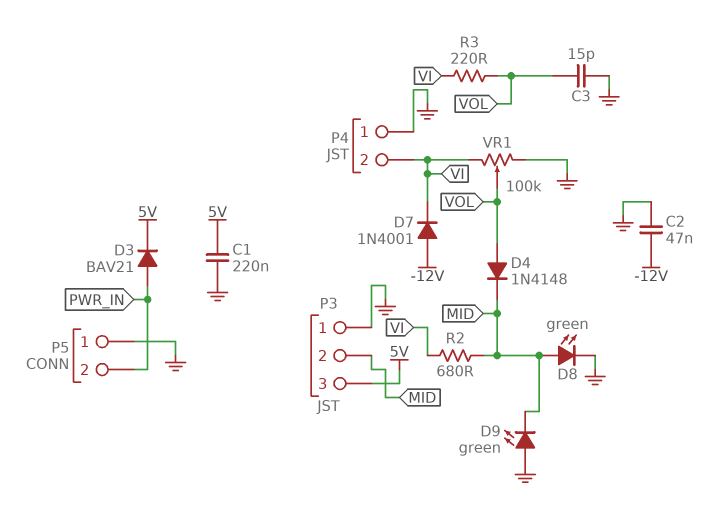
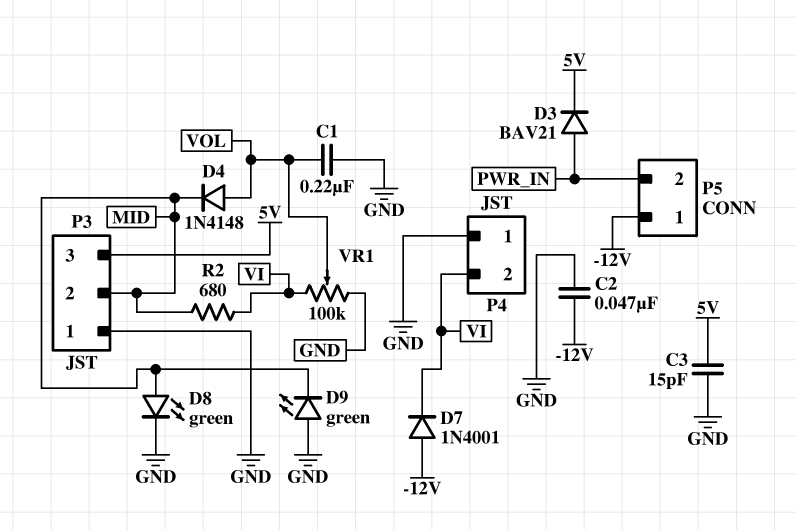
C1: 220nF (5V, GND) -> 220nF (GND, VOL)
C3: 15pF (GND, VOL) -> 15pF (5V, GND)
P5 pin 1: GND -> -12V
R3: 220 (VI, VOL) -> none

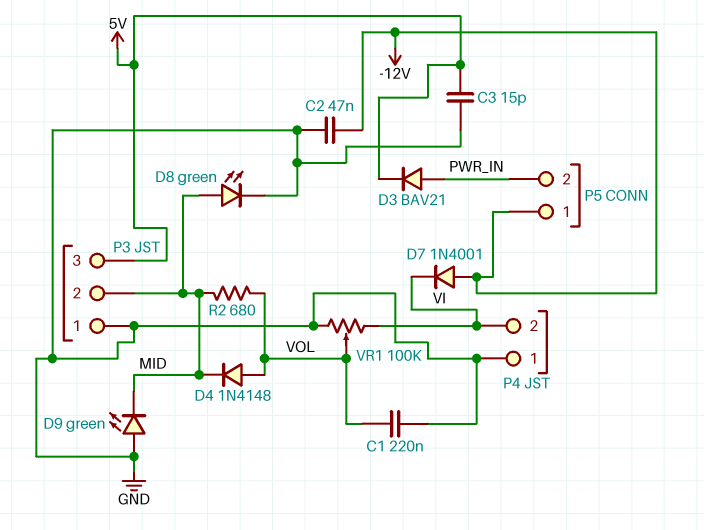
R2: 680 (MID, VI) -> 680 (MID, VOL)

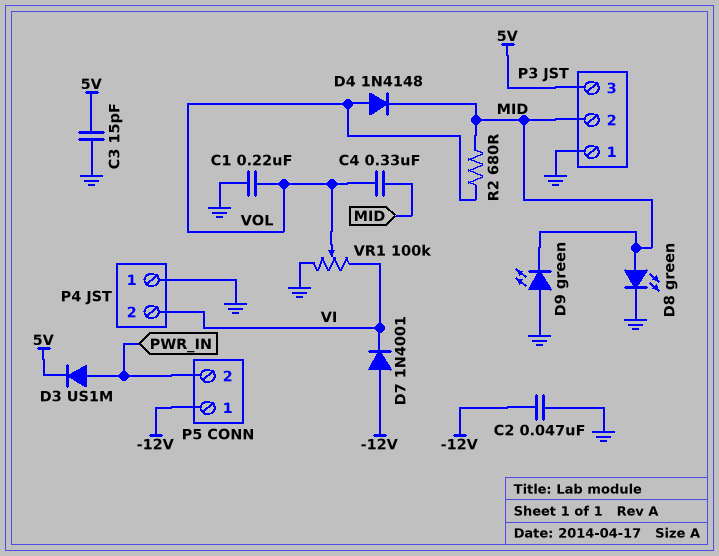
C4: none -> 330nF (MID, VOL)
D3: diode BAV21 (A PWR_IN, K 5V) -> diode US1M (A PWR_IN, K 5V)

